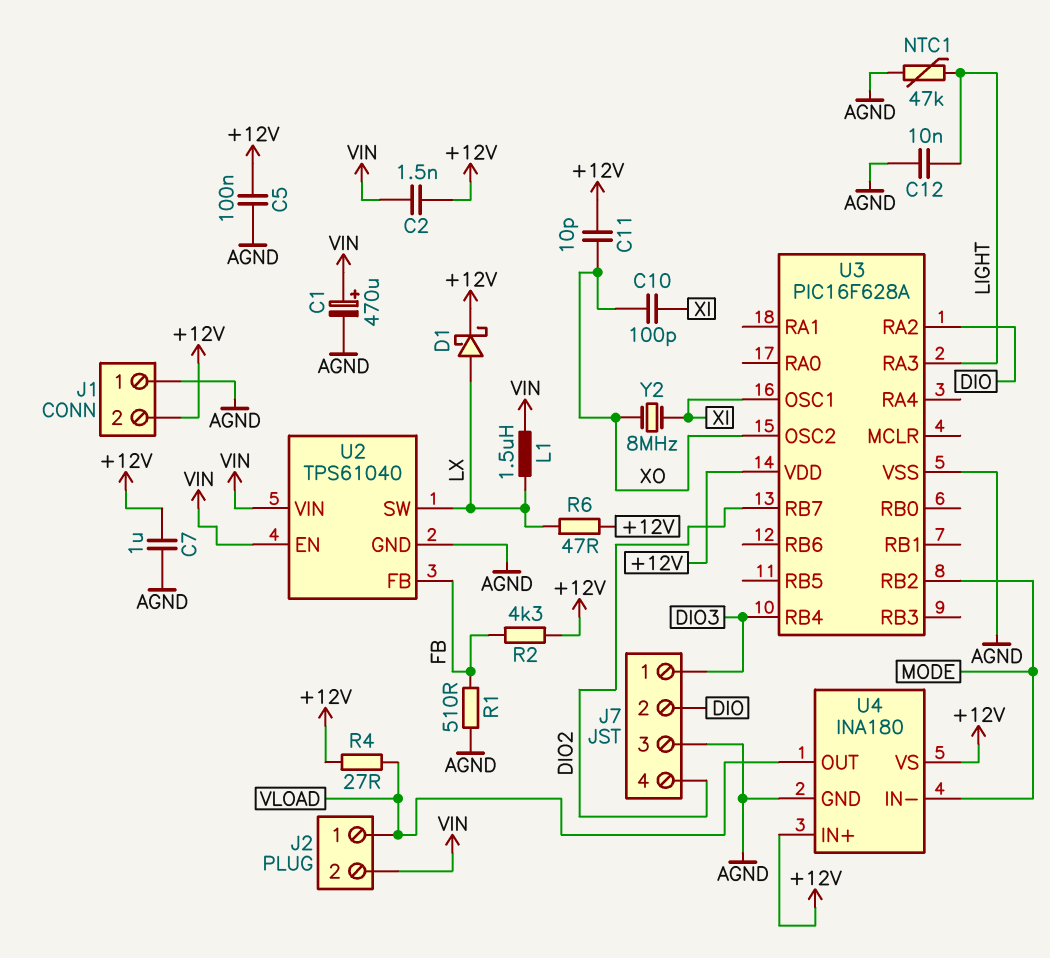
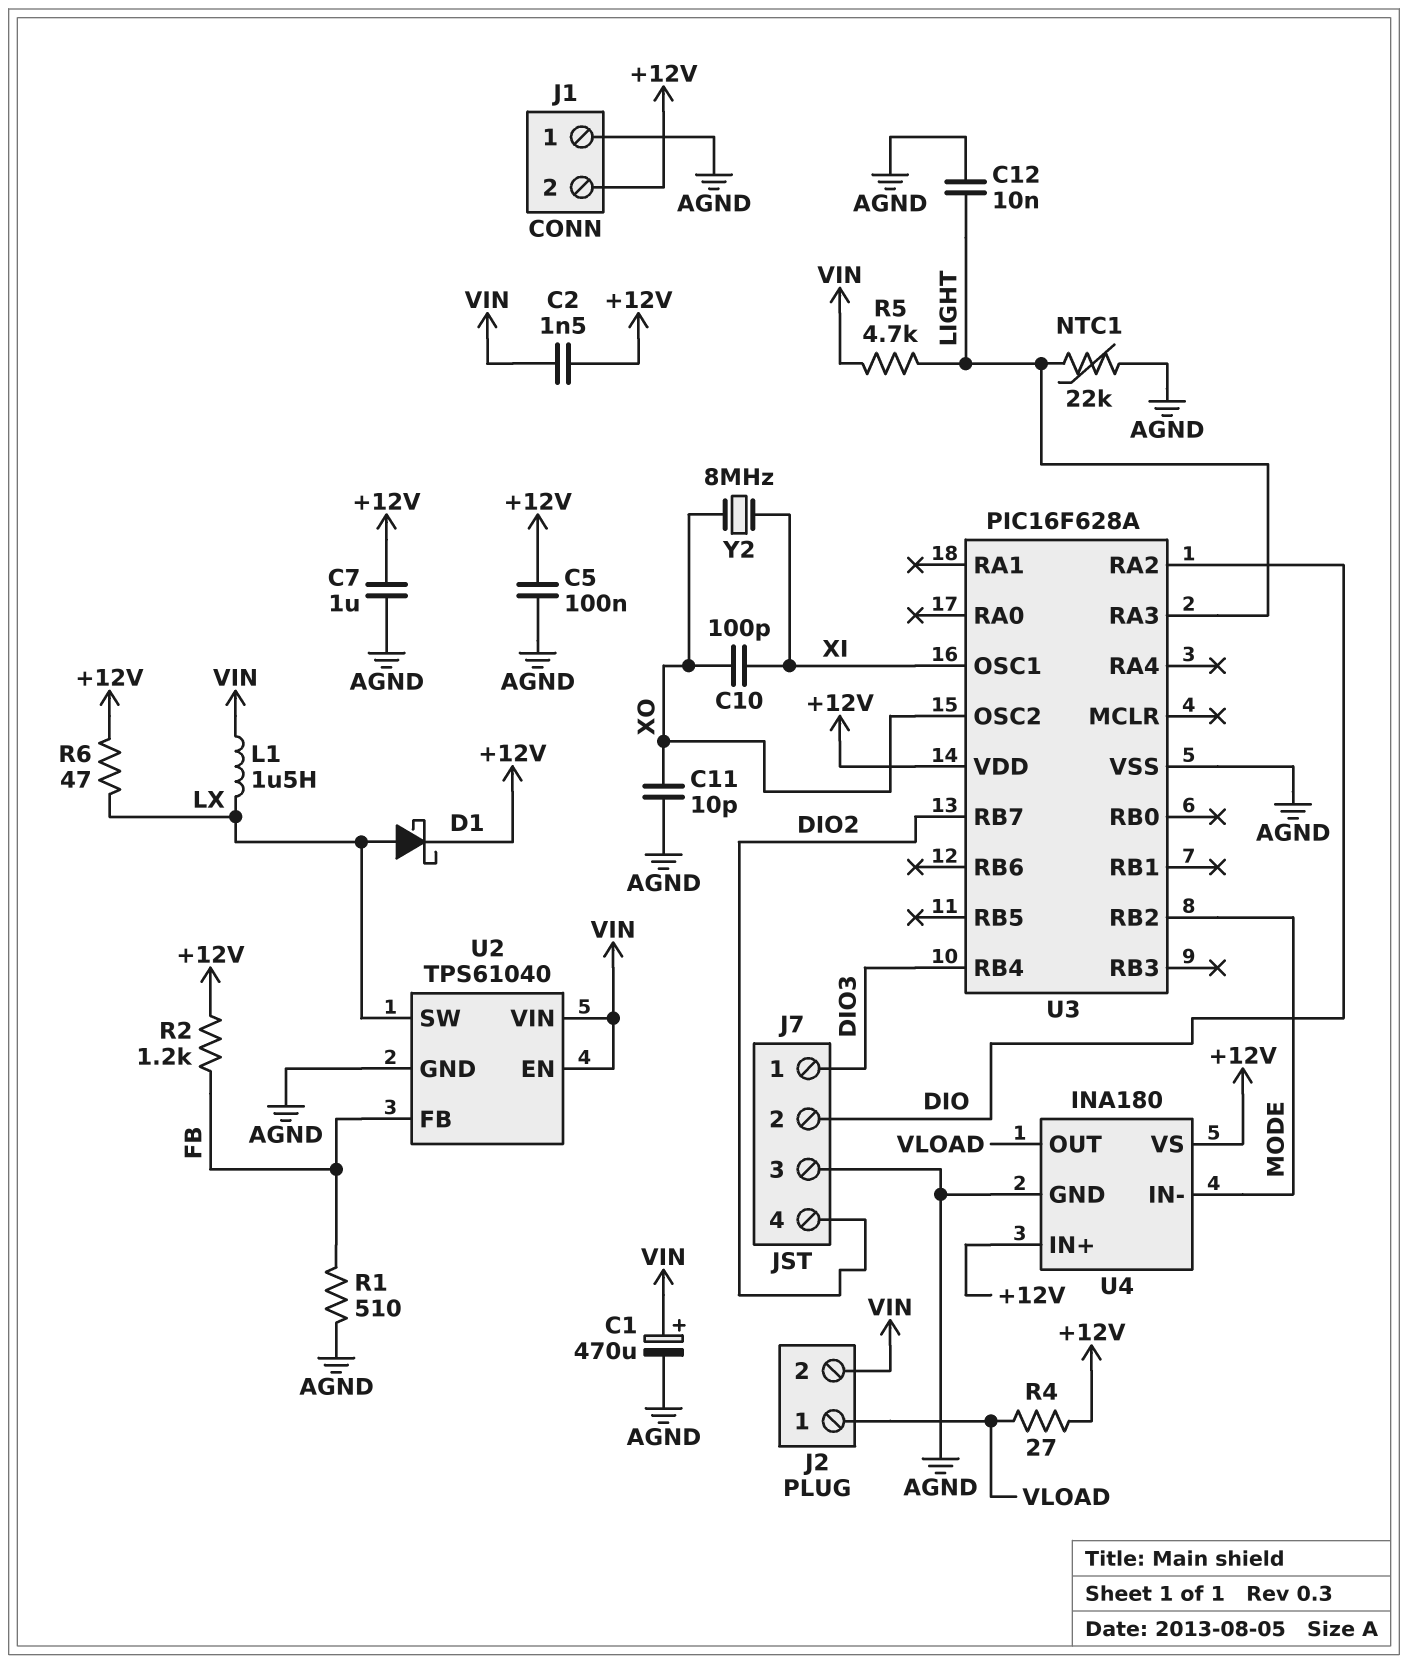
C11: 10pF (+12V, XO) -> 10pF (AGND, XO)
NTC1: 47k (AGND, LIGHT) -> 22k (AGND, LIGHT)
R2: 4.3k (+12V, FB) -> 1.2k (+12V, FB)
R5: none -> 4.7k (LIGHT, VIN)

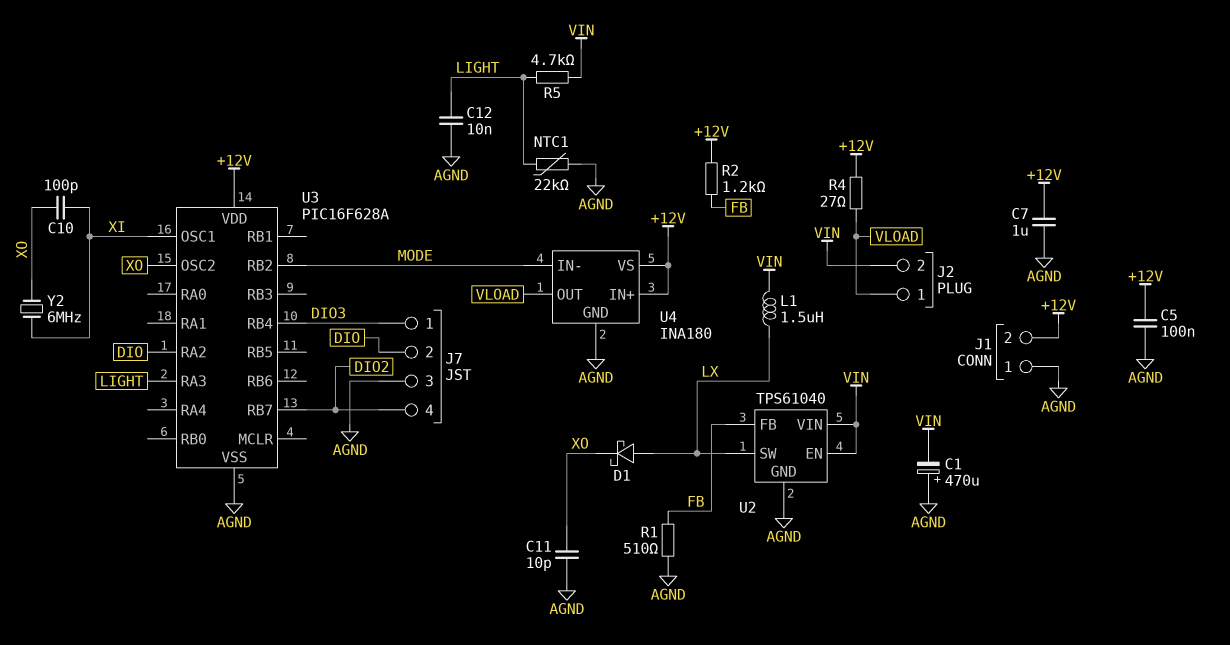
C1: 470uF (plus VIN, minus AGND) -> 470uF (plus AGND, minus VIN)
C2: 1.5nF (+12V, VIN) -> none
D1: schottky (A LX, K +12V) -> schottky (A LX, K XO)
R6: 47 (+12V, LX) -> none
Y2: 8MHz (XI, XO) -> 6MHz (XI, XO)

